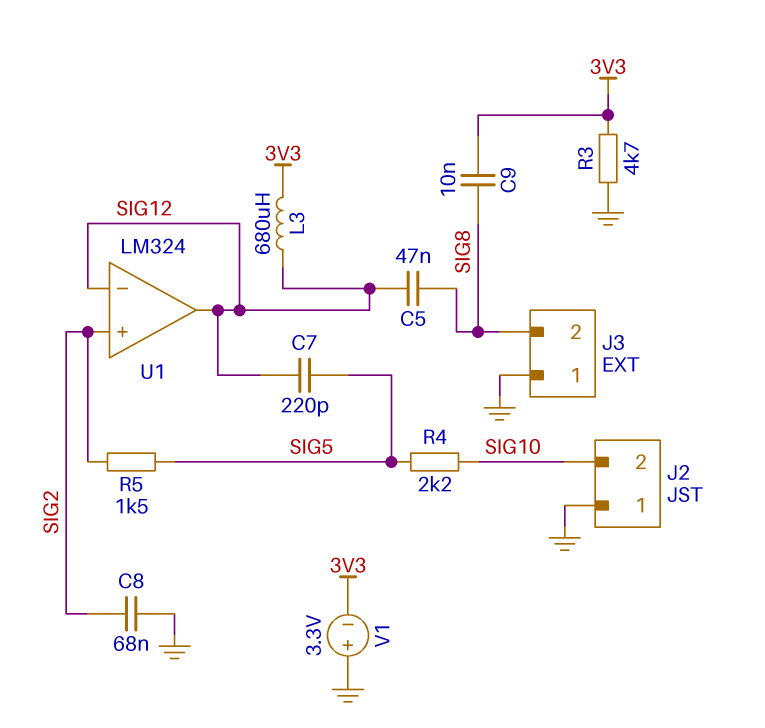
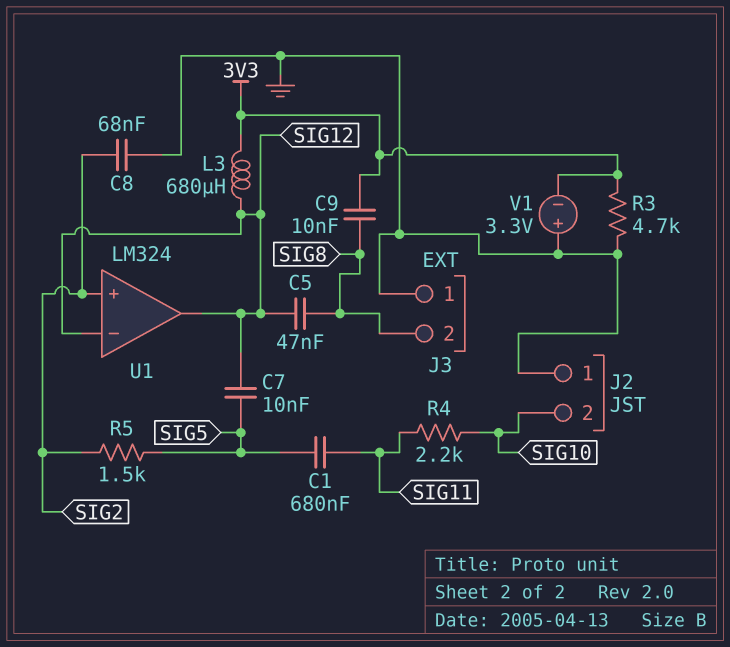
C1: none -> 680nF (SIG5, SIG11)
C7: 220pF (SIG5, SIG12) -> 10nF (SIG5, SIG12)
R4: 2.2k (SIG5, SIG10) -> 2.2k (SIG10, SIG11)

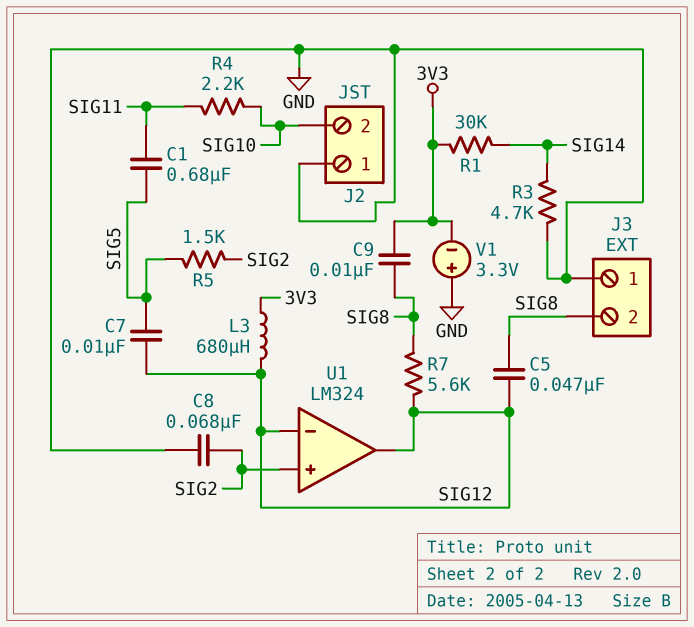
R1: none -> 30k (3V3, SIG14)
R3: 4.7k (3V3, GND) -> 4.7k (GND, SIG14)
R7: none -> 5.6k (SIG8, SIG12)

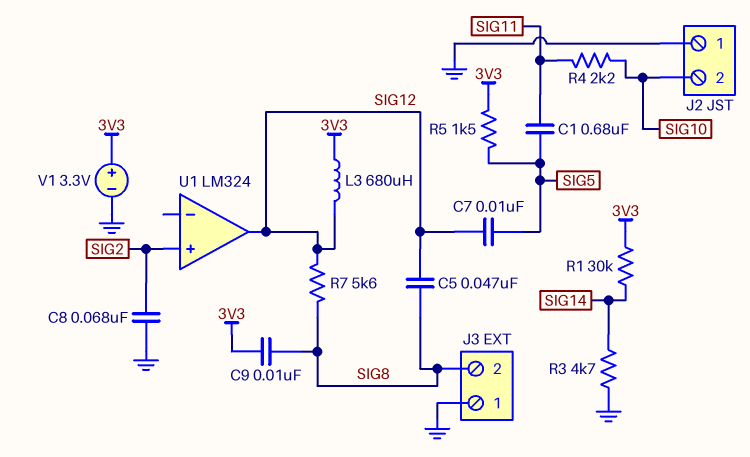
R5: 1.5k (SIG2, SIG5) -> 1.5k (3V3, SIG5)
U1 pin in-: SIG12 -> none
V1: 3.3V (plus GND, minus 3V3) -> 3.3V (plus 3V3, minus GND)

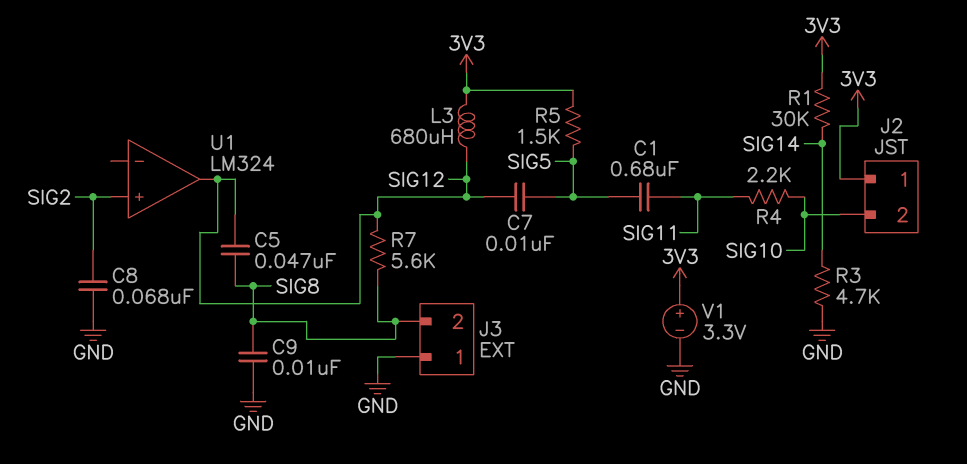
C9: 10nF (3V3, SIG8) -> 10nF (GND, SIG8)
J2 pin 1: GND -> 3V3

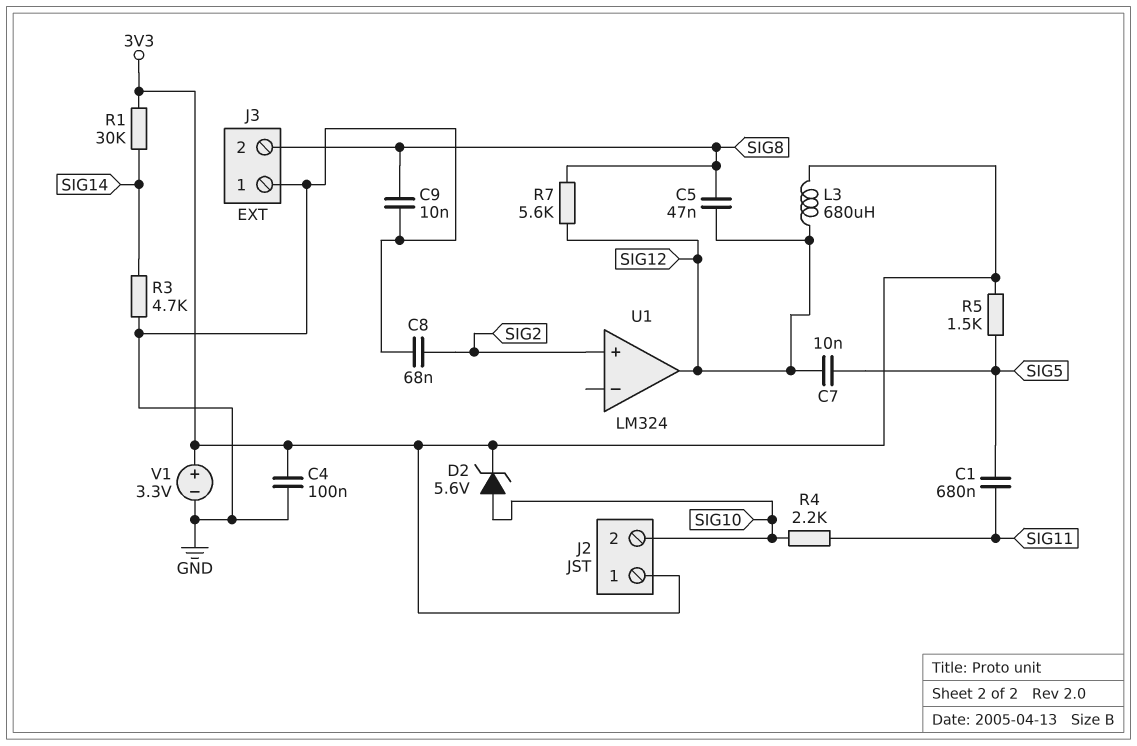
C4: none -> 100nF (3V3, GND)
D2: none -> zener 5.6V (A SIG10, K 3V3)

